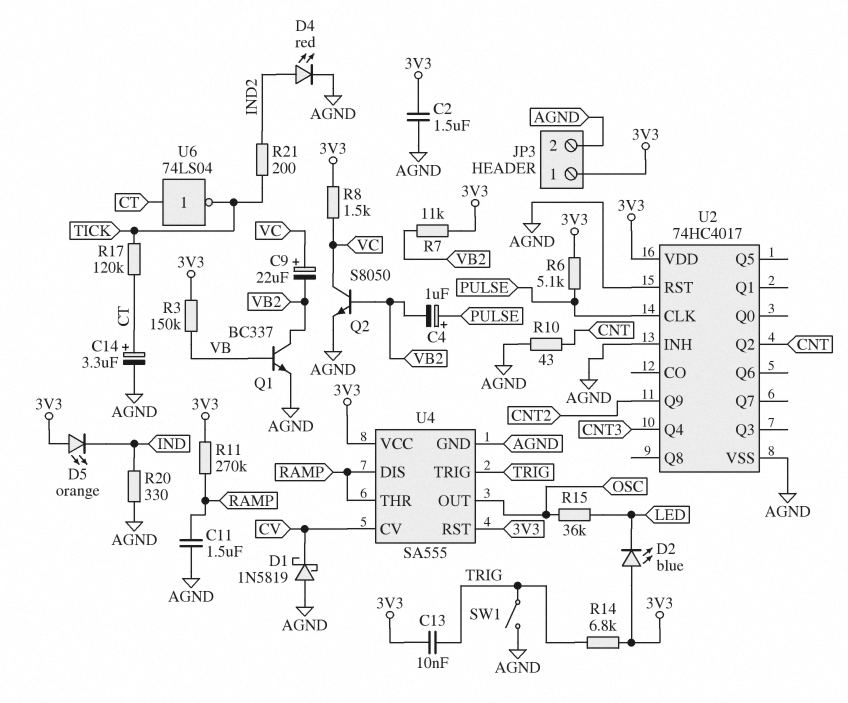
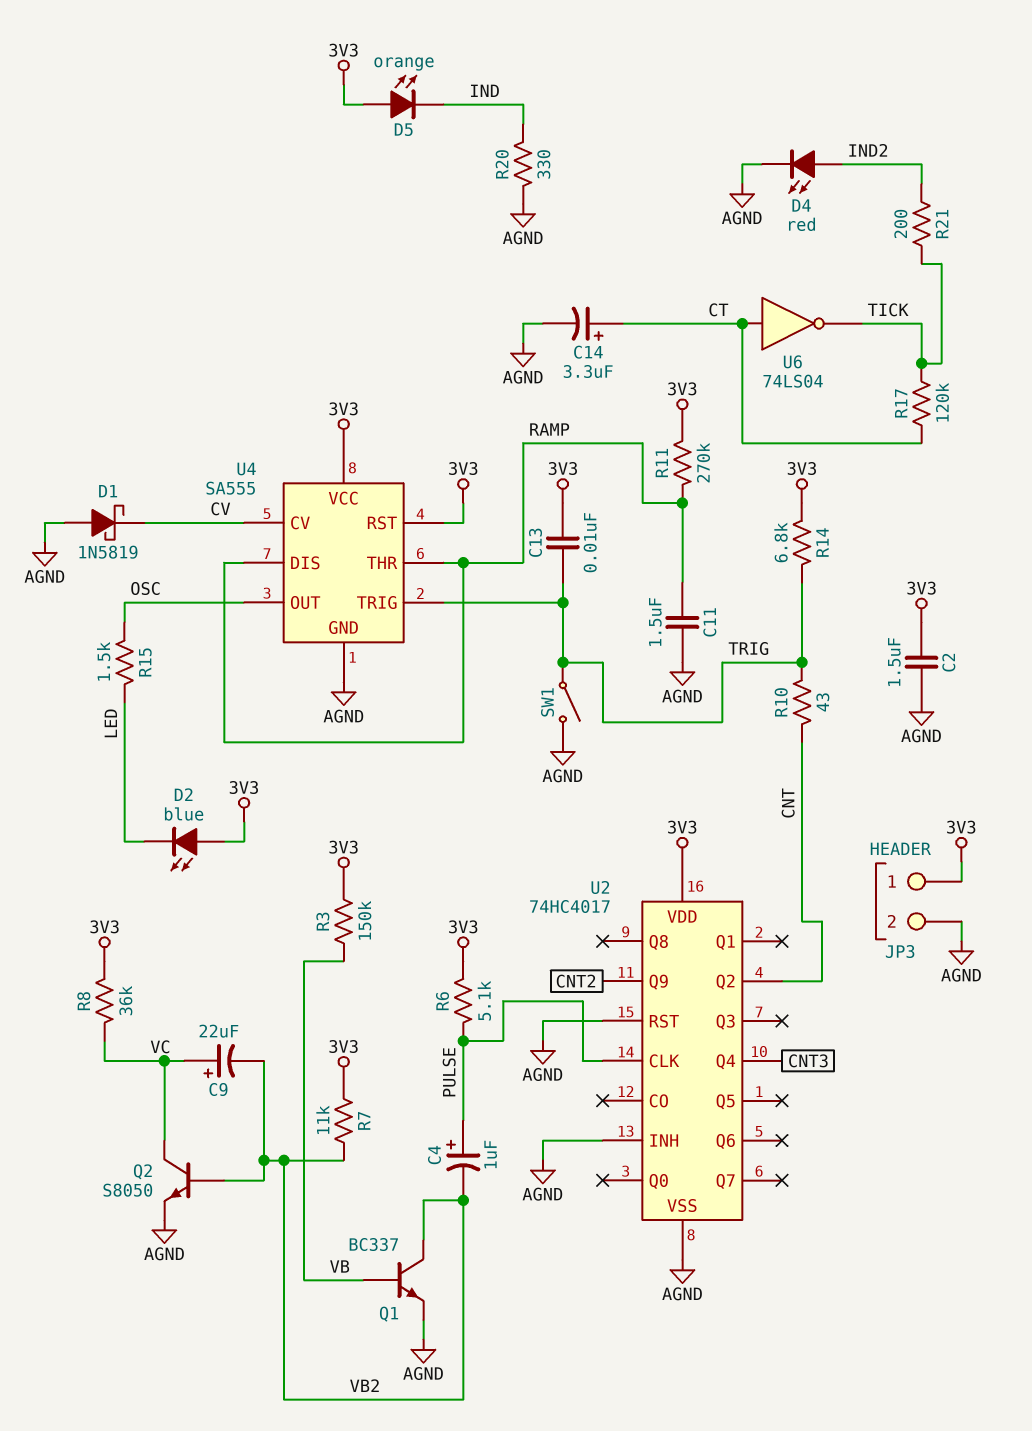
R8: 1.5k (3V3, VC) -> 36k (3V3, VC)
R10: 43 (AGND, CNT) -> 43 (CNT, TRIG)
R15: 36k (LED, OSC) -> 1.5k (LED, OSC)

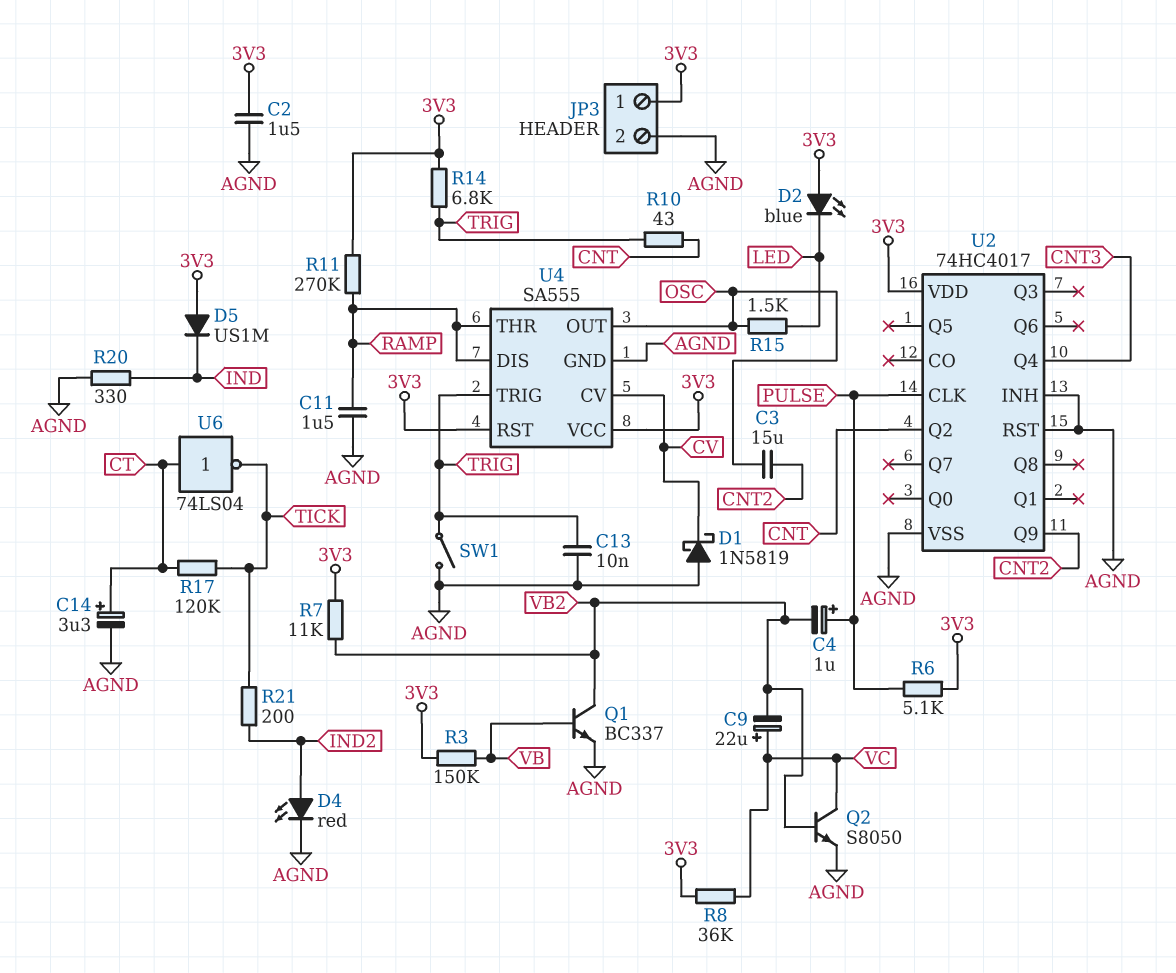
C3: none -> 15uF (CNT2, OSC)
C13: 10nF (3V3, TRIG) -> 10nF (AGND, TRIG)
D5: LED orange (A 3V3, K IND) -> diode US1M (A 3V3, K IND)

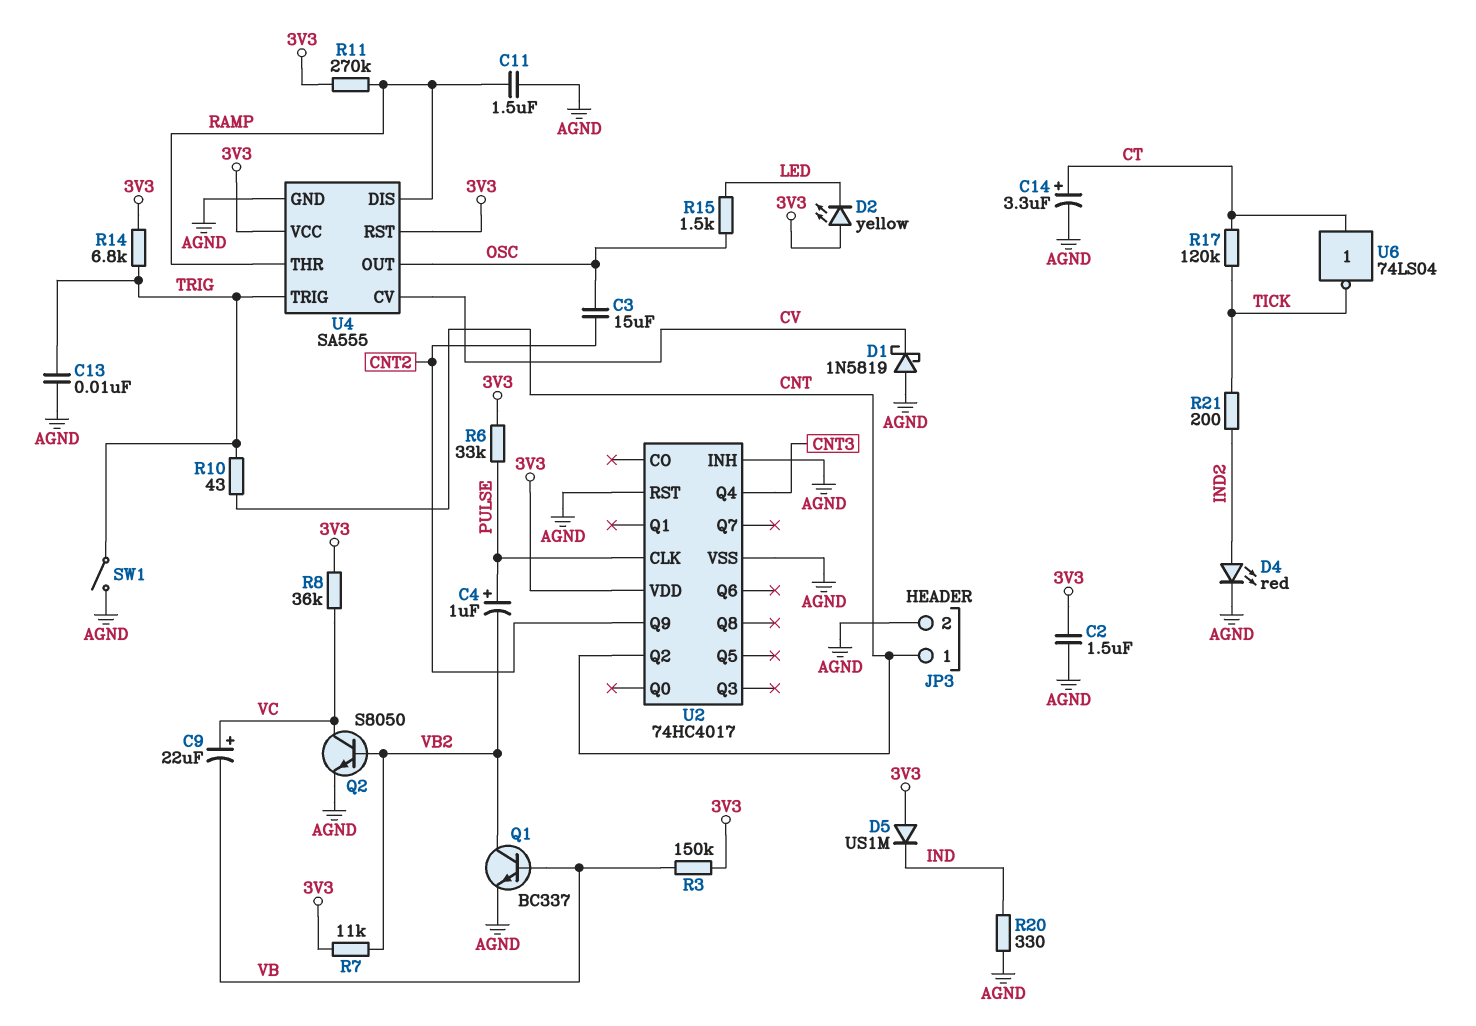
C9: 22uF (plus VC, minus VB2) -> 22uF (plus VC, minus VB)
D2: LED blue (A 3V3, K LED) -> LED yellow (A 3V3, K LED)
JP3 pin 1: 3V3 -> CNT
R6: 5.1k (3V3, PULSE) -> 33k (3V3, PULSE)

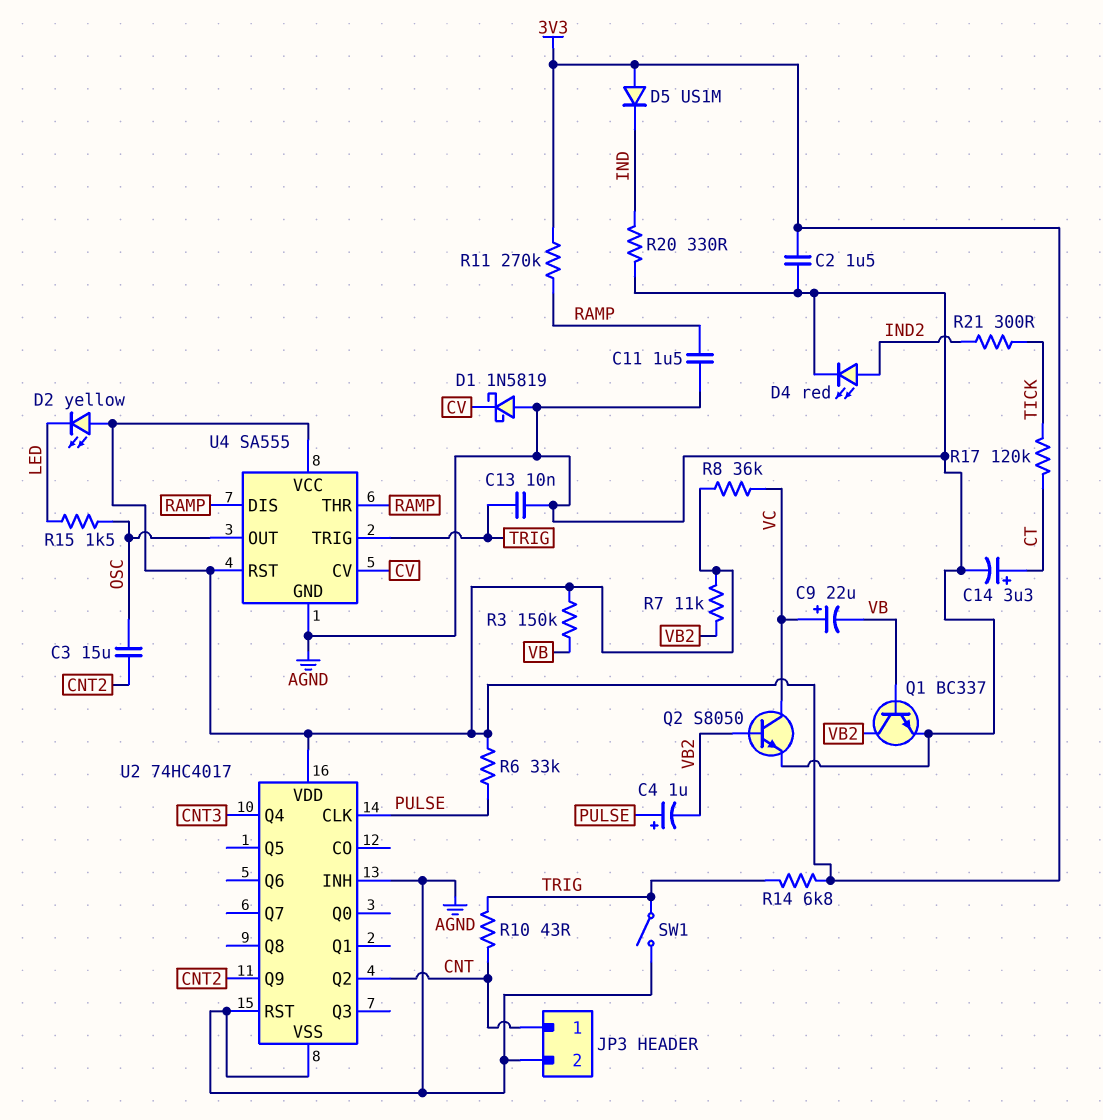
R21: 200 (IND2, TICK) -> 300 (IND2, TICK)
U6: NOT 74LS04 (in CT, out TICK) -> none

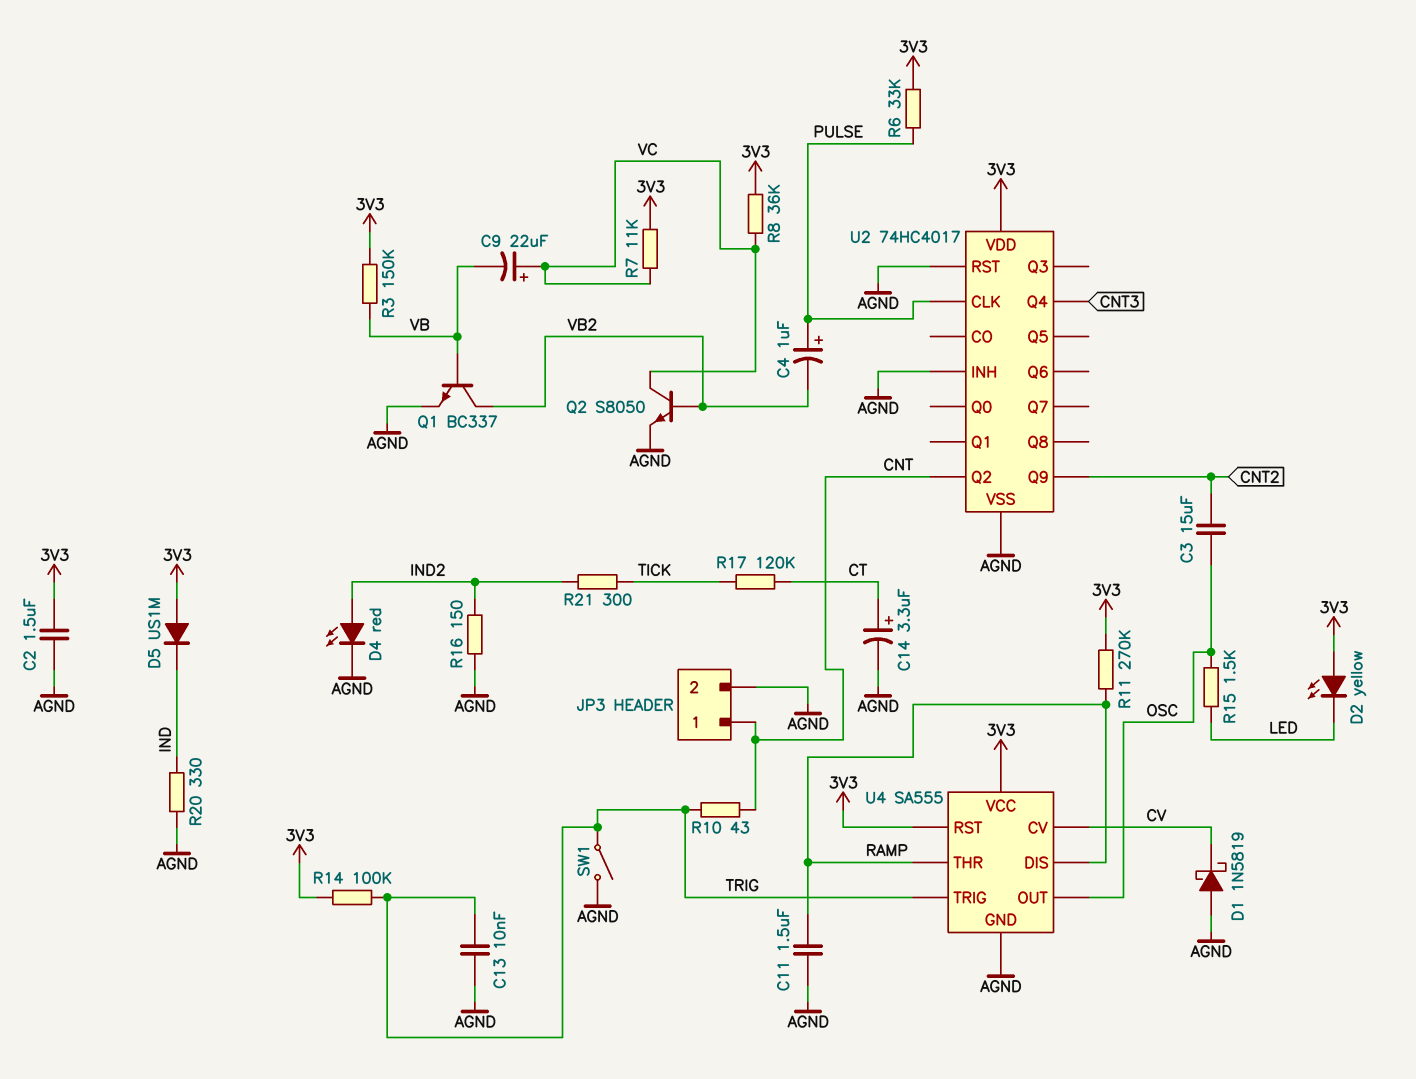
R7: 11k (3V3, VB2) -> 11k (3V3, VC)
R14: 6.8k (3V3, TRIG) -> 100k (3V3, TRIG)
R16: none -> 150 (AGND, IND2)

